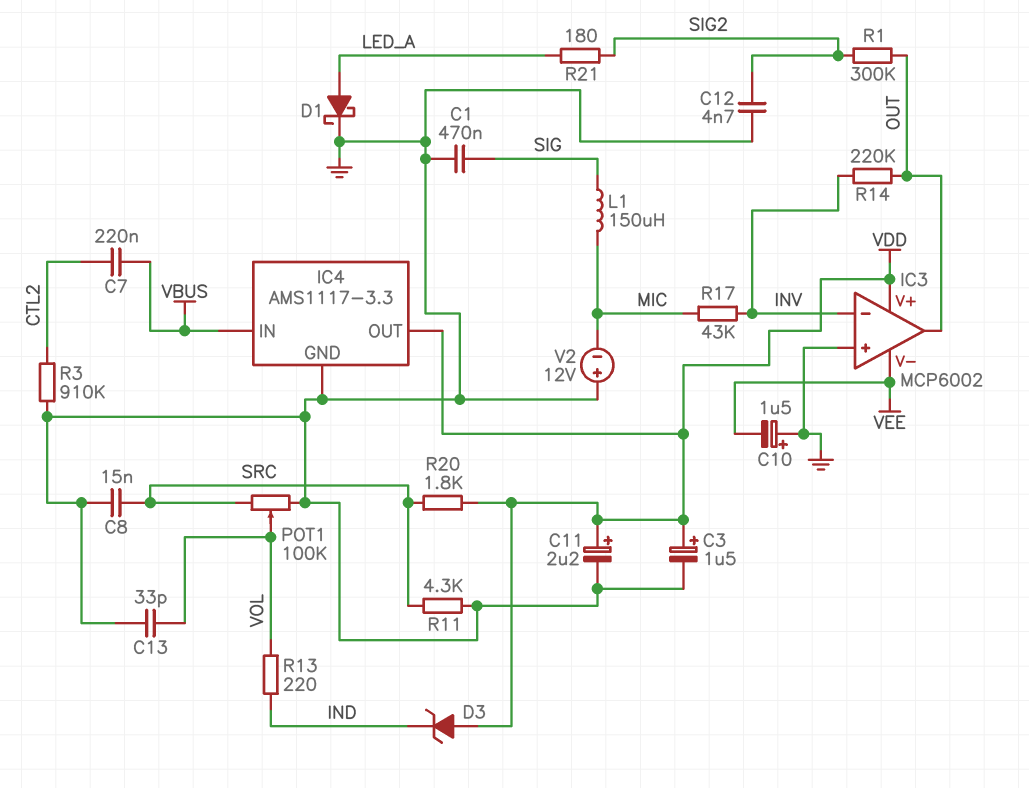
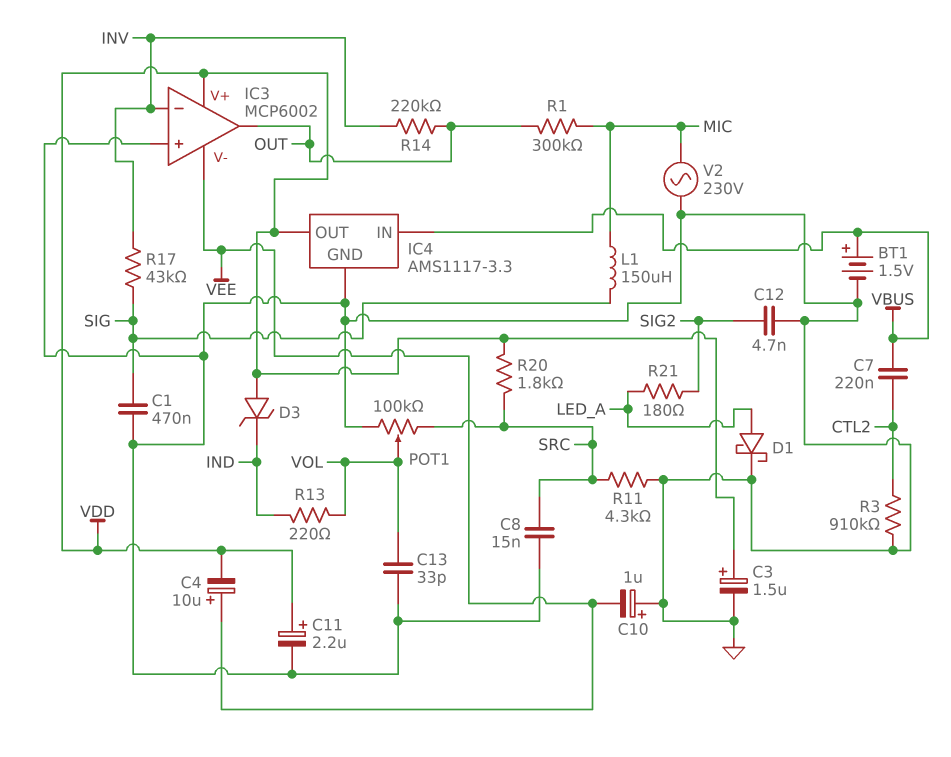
BT1: none -> 1.5V (plus VBUS, minus GND)
C4: none -> 10uF (plus VEE, minus VDD)
C10: 1.5uF (plus GND, minus VEE) -> 1uF (plus GND, minus VEE)
R1: 300k (OUT, SIG2) -> 300k (MIC, OUT)
R17: 43k (INV, MIC) -> 43k (INV, SIG)
V2: 12V (plus GND, minus MIC) -> AC 230V (GND, MIC)

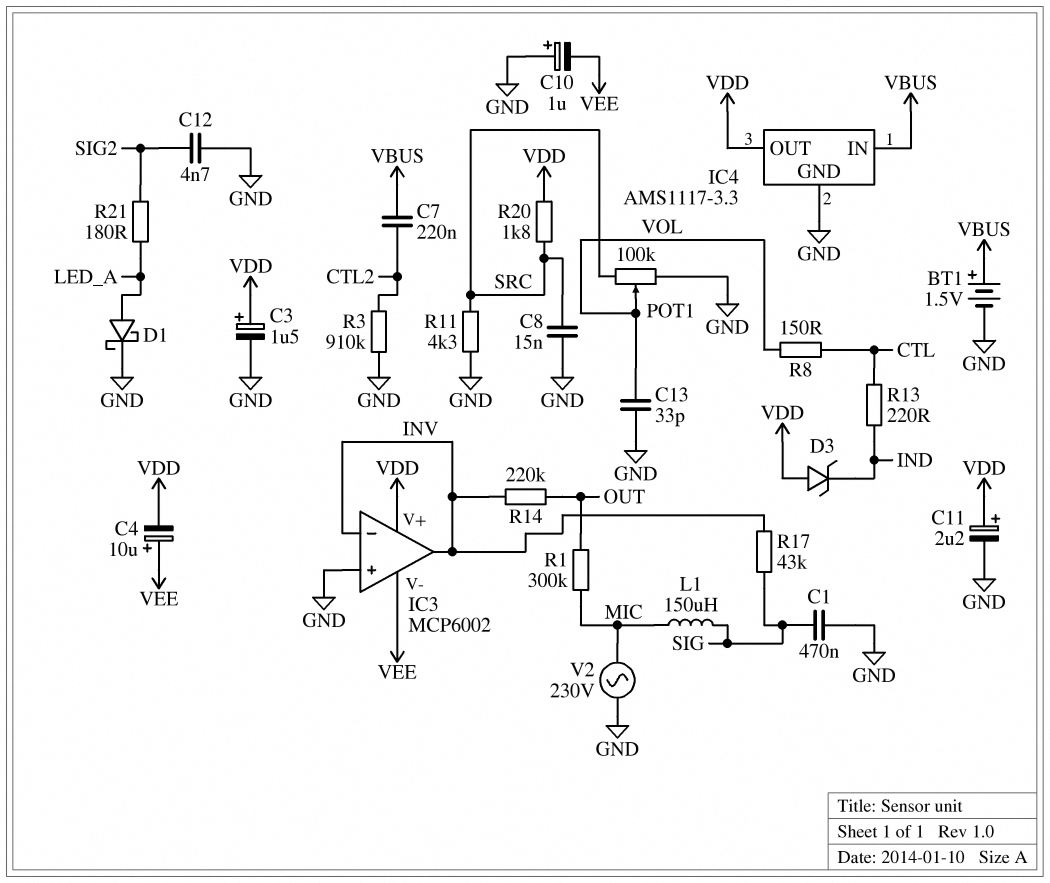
IC3 pin out: OUT -> INV
R8: none -> 150 (CTL, VOL)
R13: 220 (IND, VOL) -> 220 (CTL, IND)

